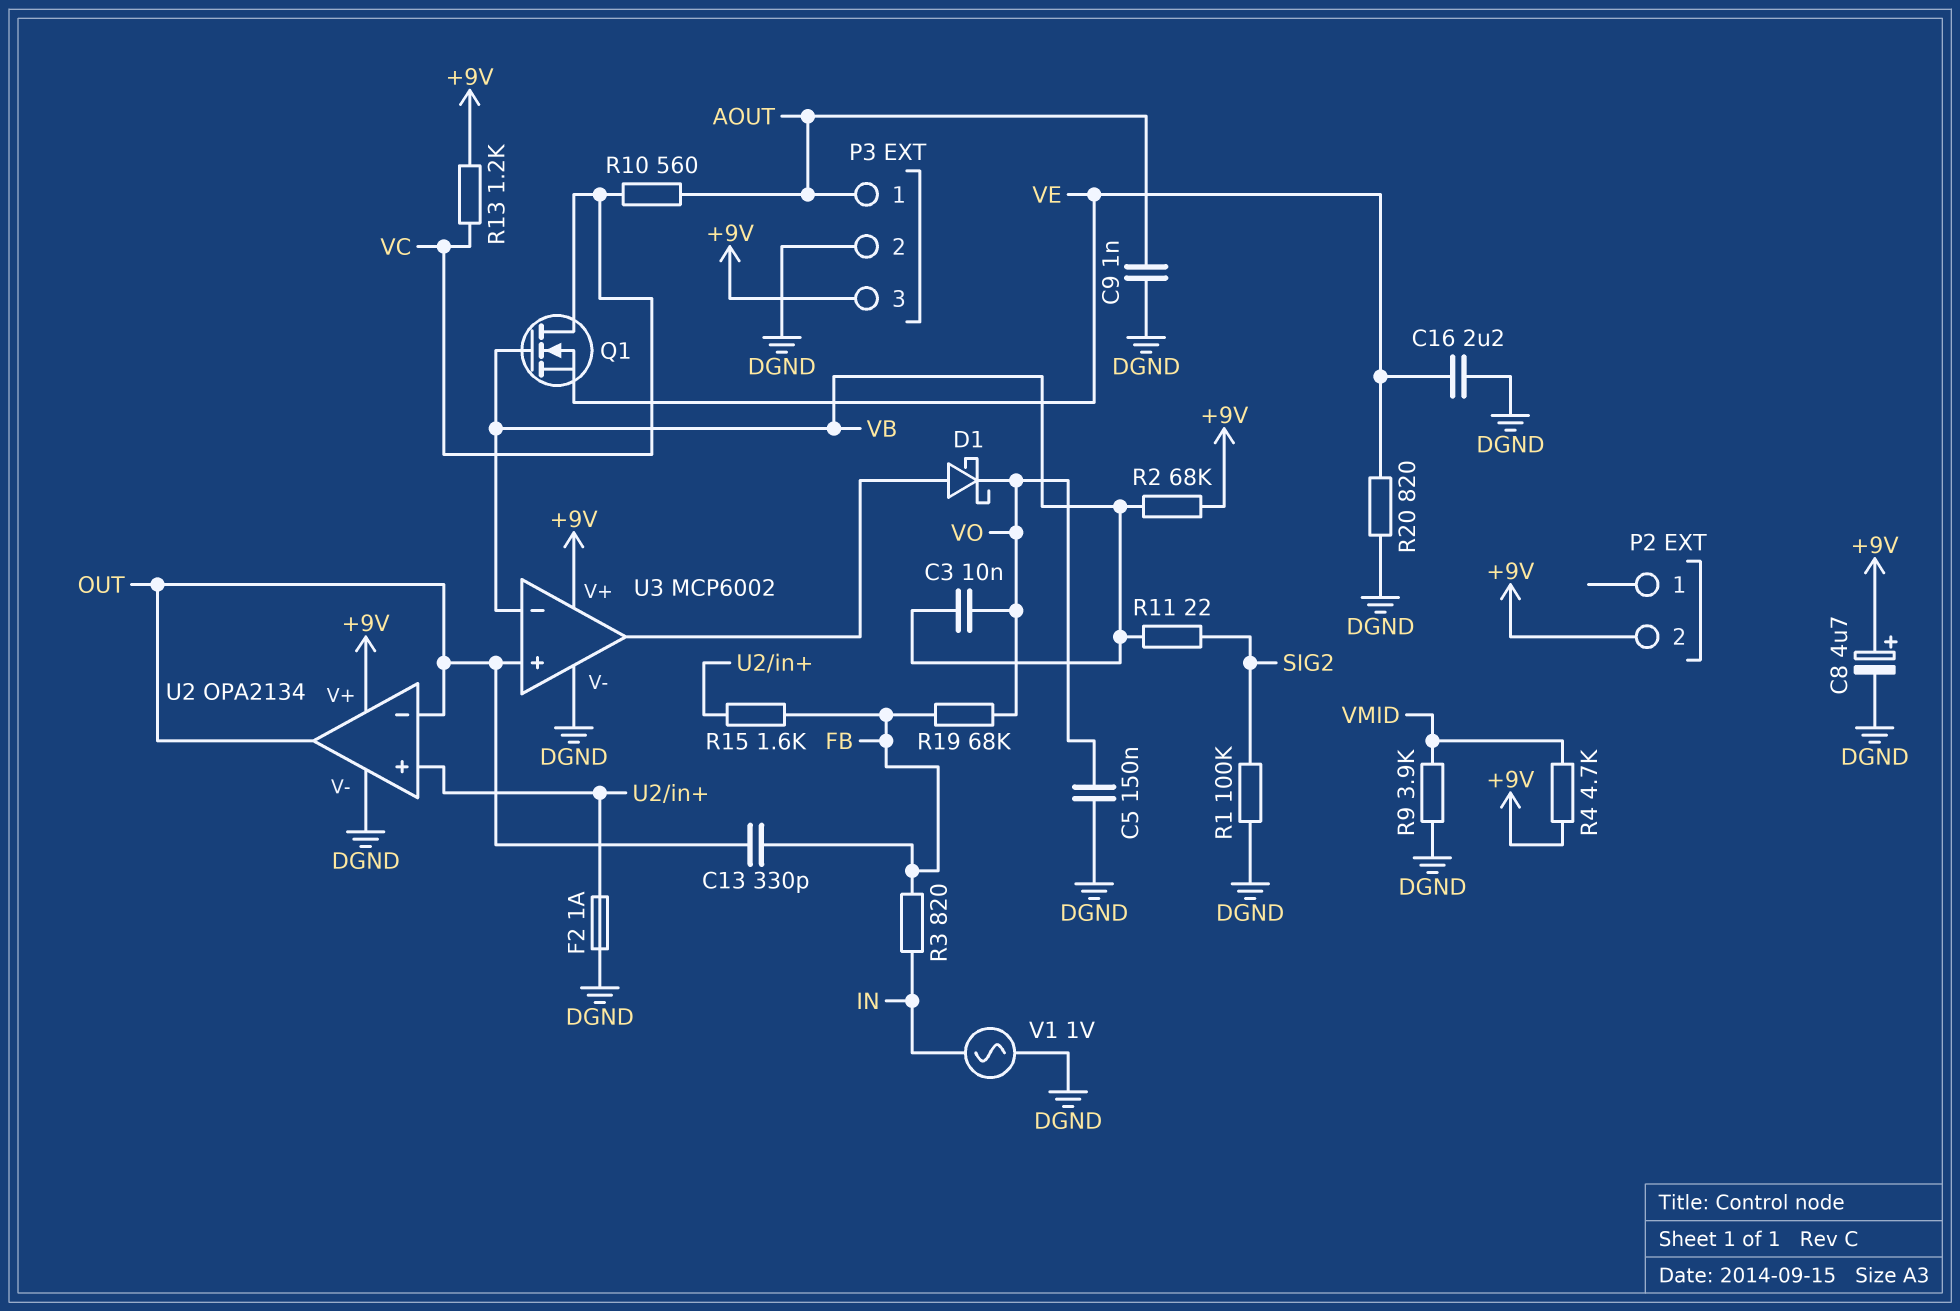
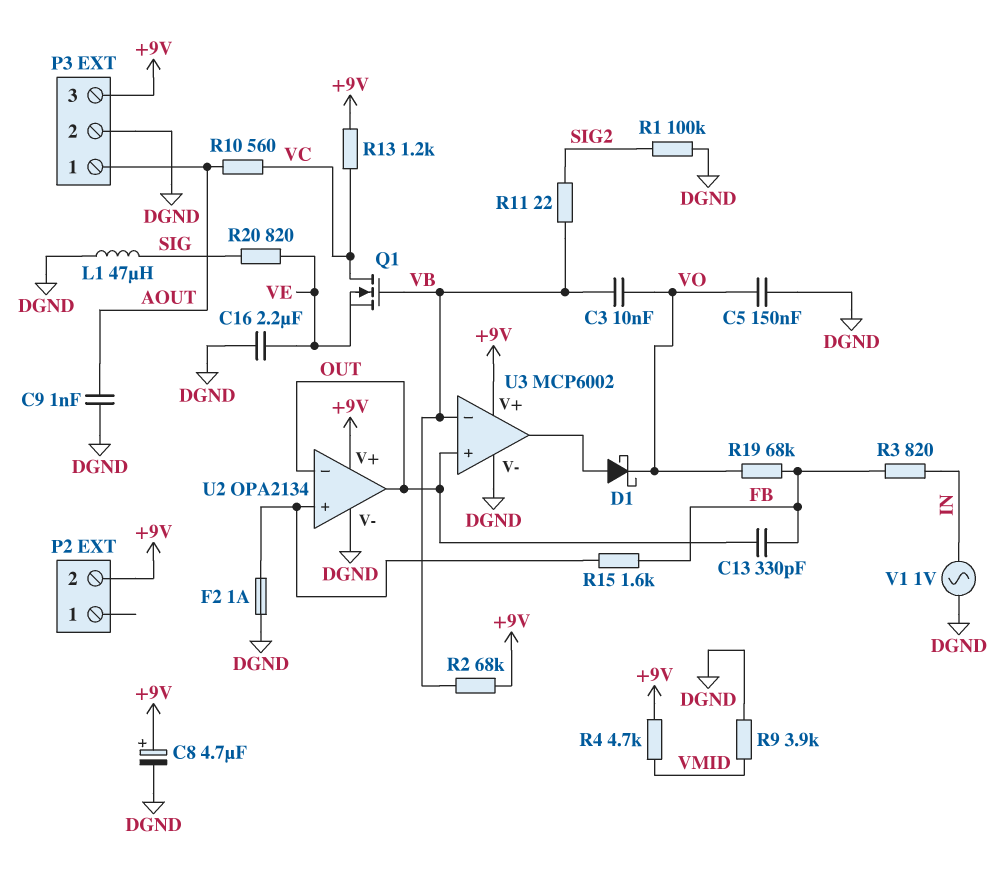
L1: none -> 47uH (DGND, SIG)
R20: 820 (DGND, VE) -> 820 (SIG, VE)

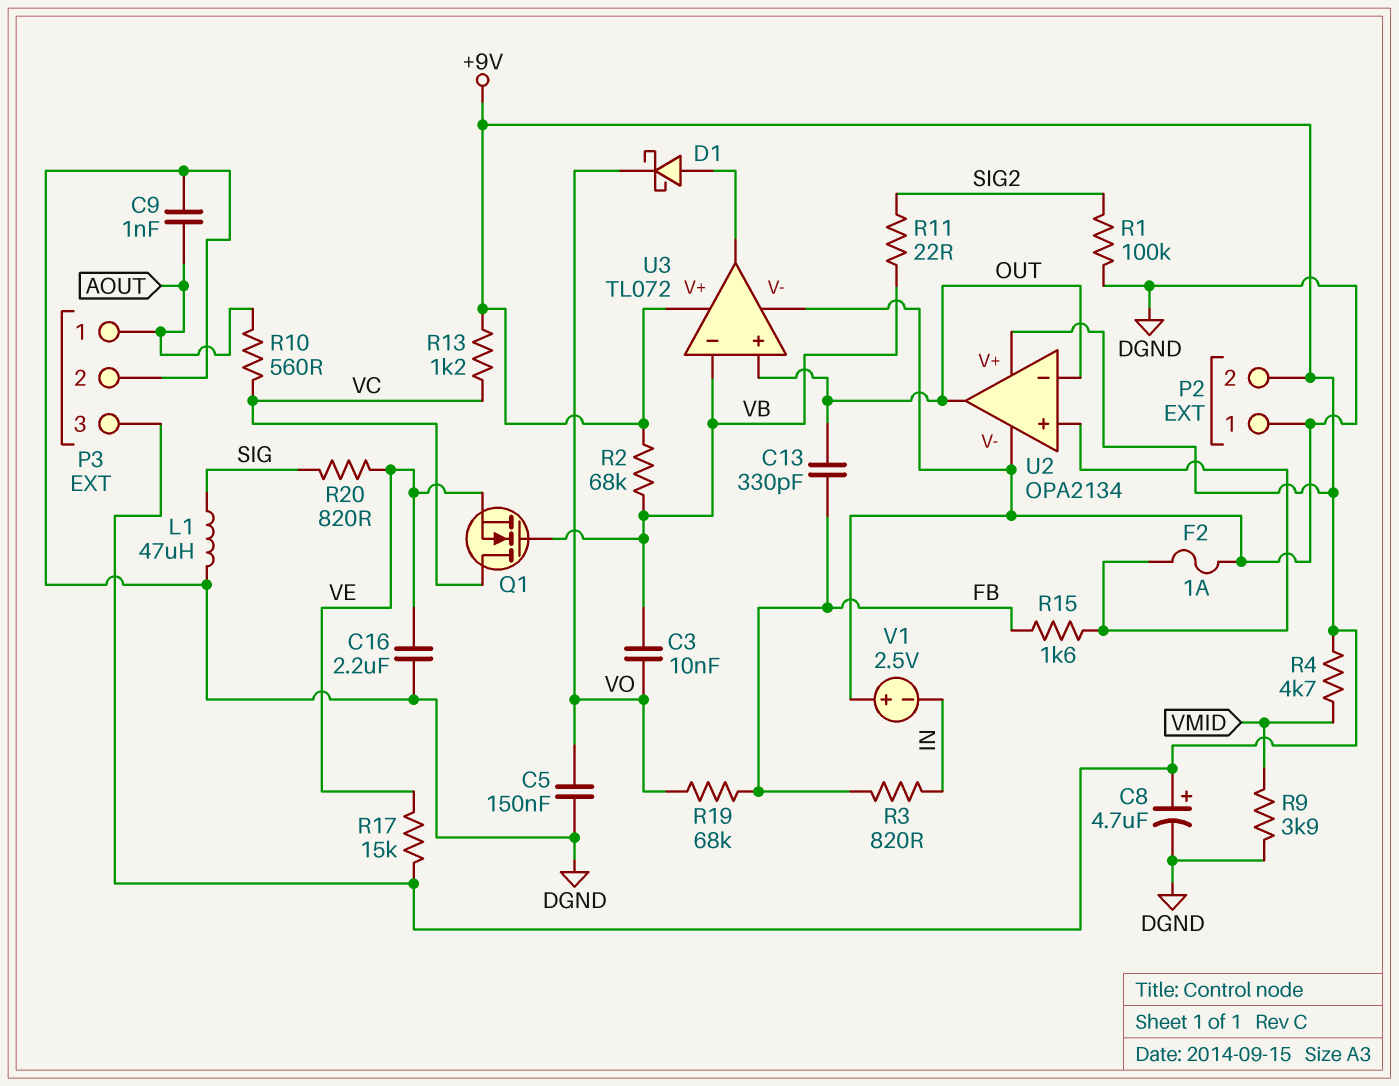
P2 pin 1: none -> DGND
R17: none -> 15k (+9V, VE)
U3: MCP6002 -> TL072
V1: AC 1V (DGND, IN) -> 2.5V (plus DGND, minus IN)

